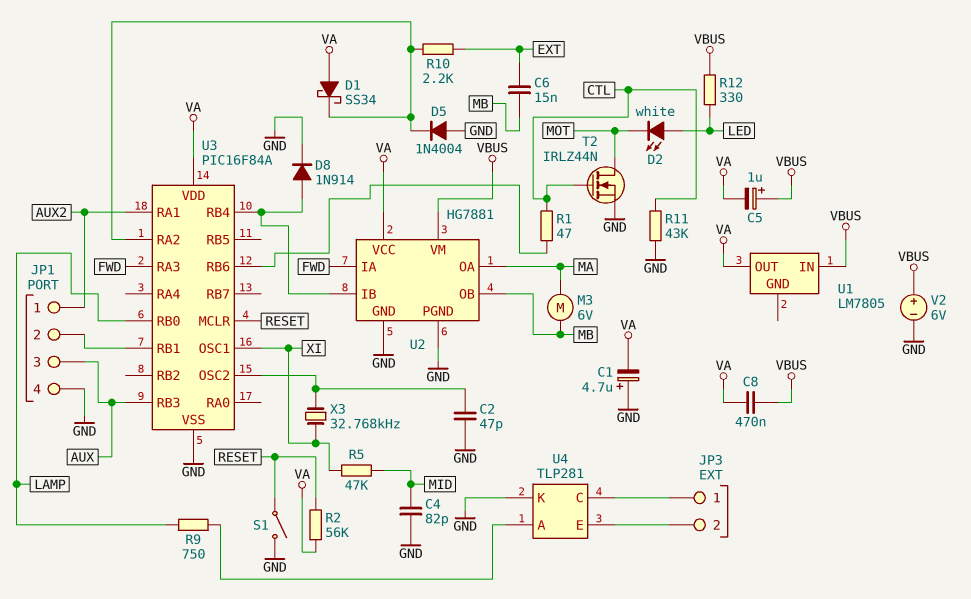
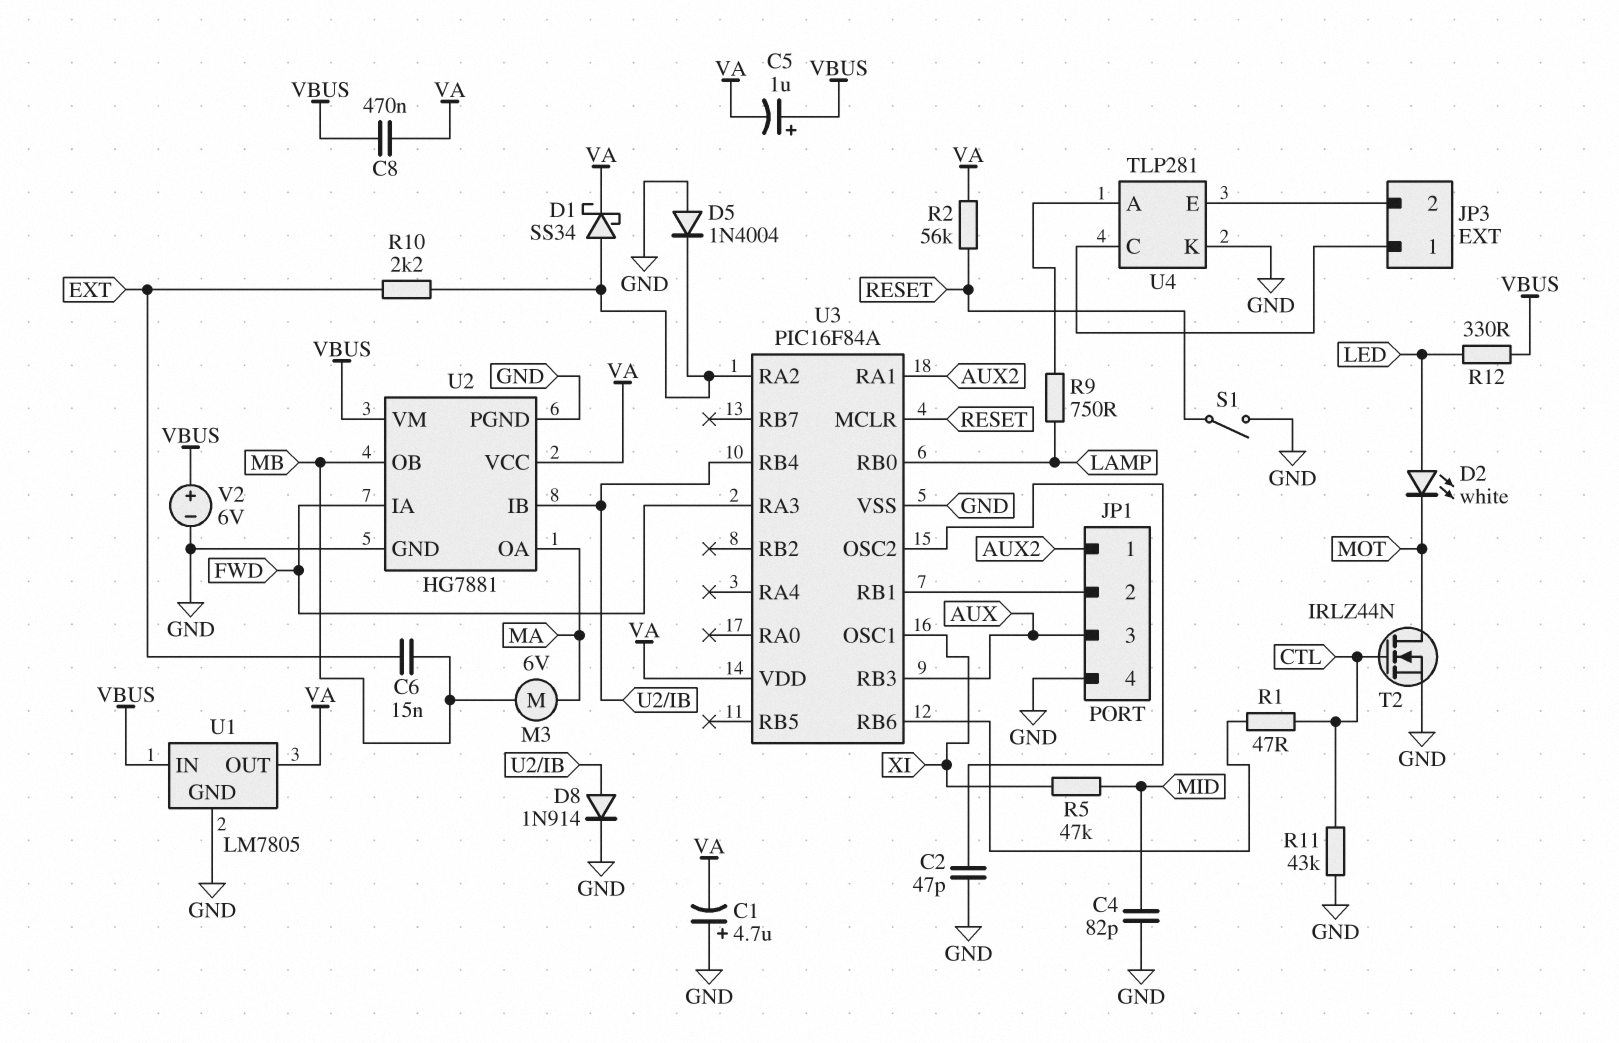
D1: schottky SS34 (A VA, K U3/RA2) -> schottky SS34 (A U3/RA2, K VA)
U1 pin GND: none -> GND
X3: 32.768kHz (U3/OSC2, XI) -> none

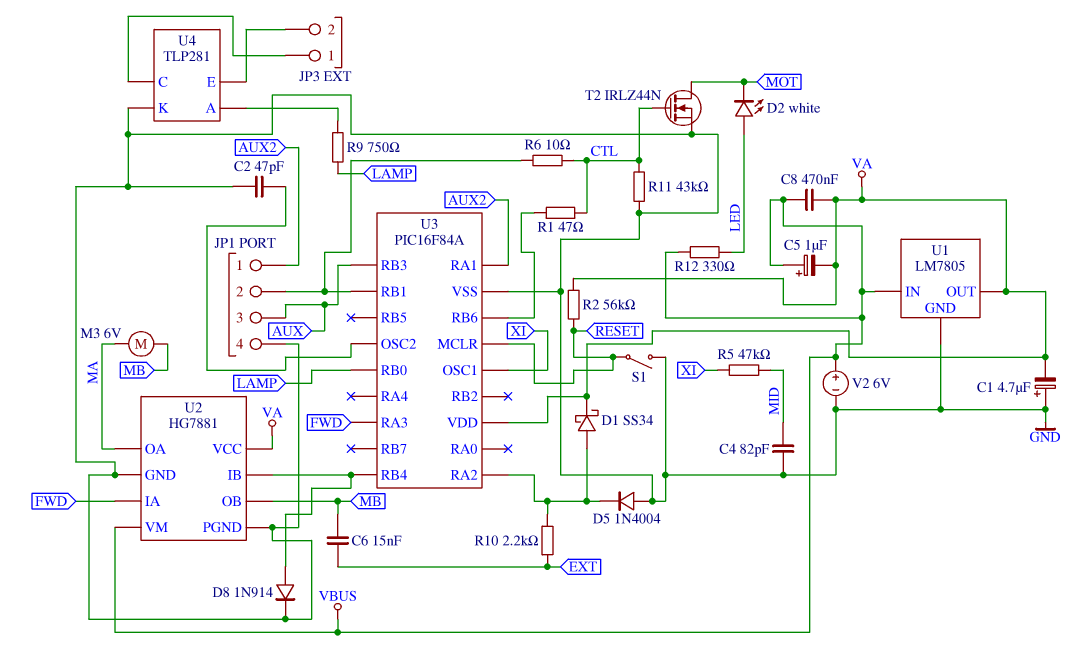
R6: none -> 10 (CTL, JP1/2)

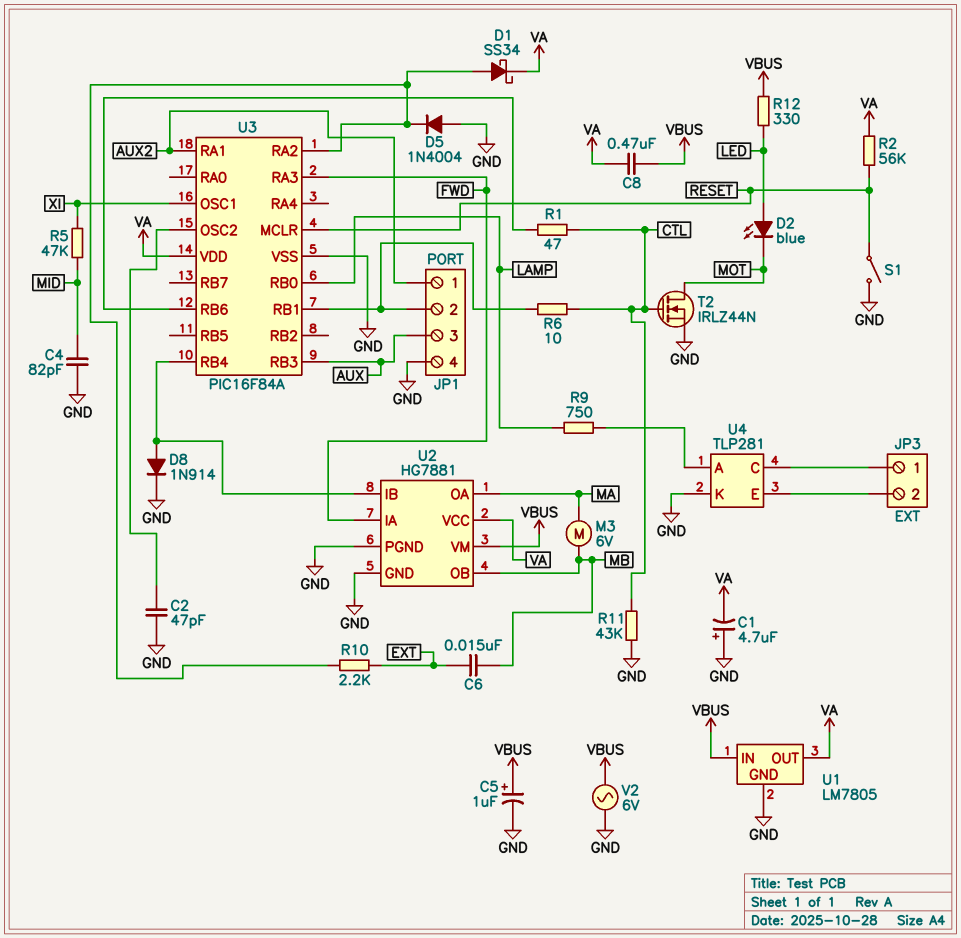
C5: 1uF (plus VBUS, minus VA) -> 1uF (plus VBUS, minus GND)
D2: LED white (A LED, K MOT) -> LED blue (A LED, K MOT)
V2: 6V (plus VBUS, minus GND) -> AC 6V (GND, VBUS)

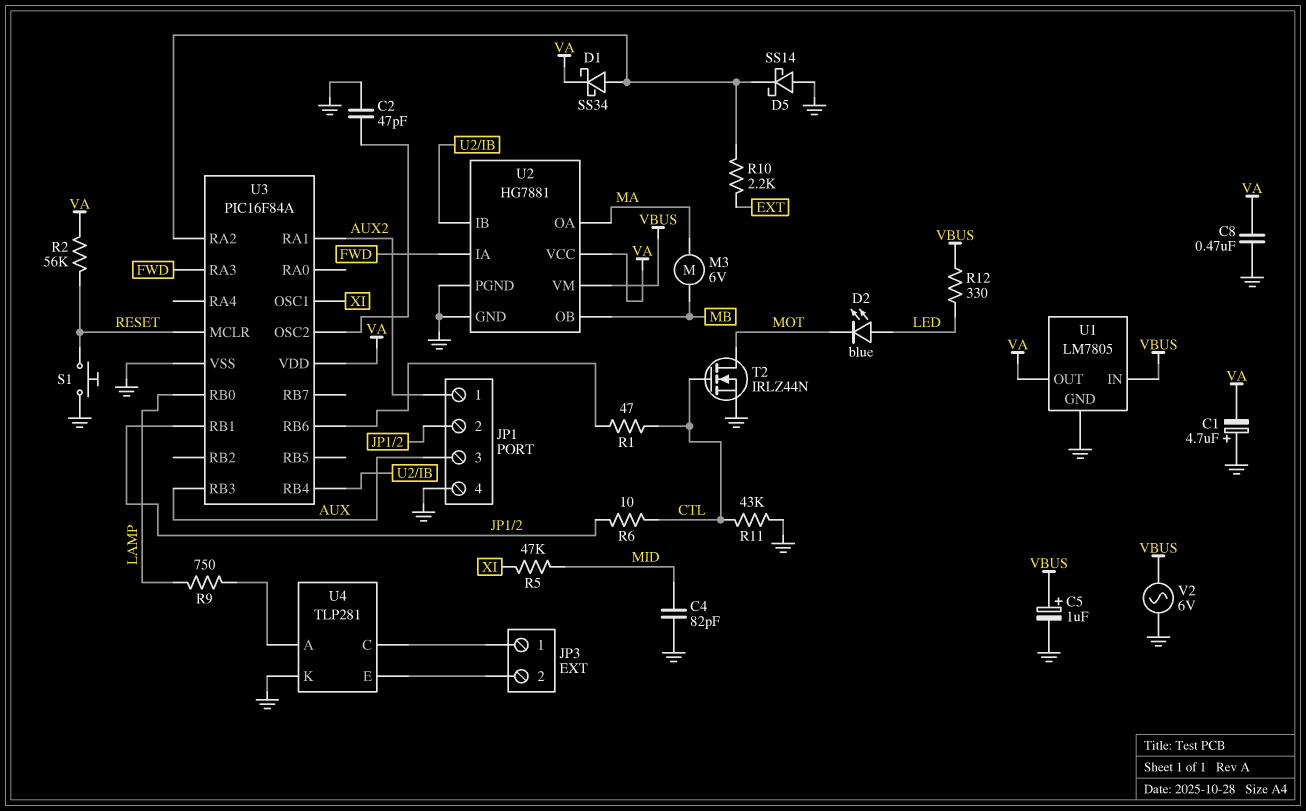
C6: 15nF (EXT, MB) -> none
C8: 470nF (VA, VBUS) -> 470nF (GND, VA)
D5: diode 1N4004 (A GND, K U3/RA2) -> schottky SS14 (A GND, K U3/RA2)
D8: diode 1N914 (A U2/IB, K GND) -> none
S1: switch (GND, RESET) -> button (GND, RESET)

